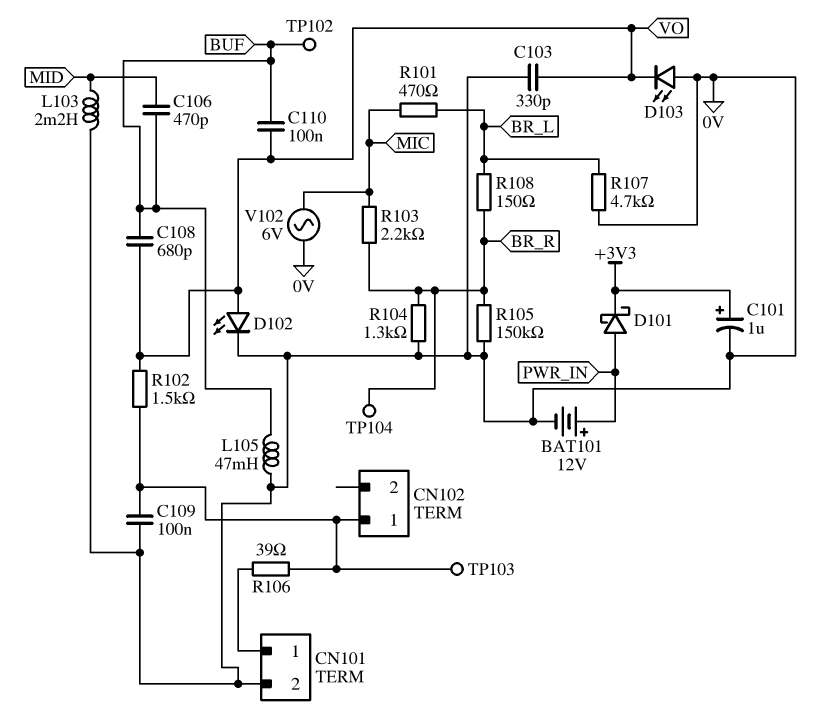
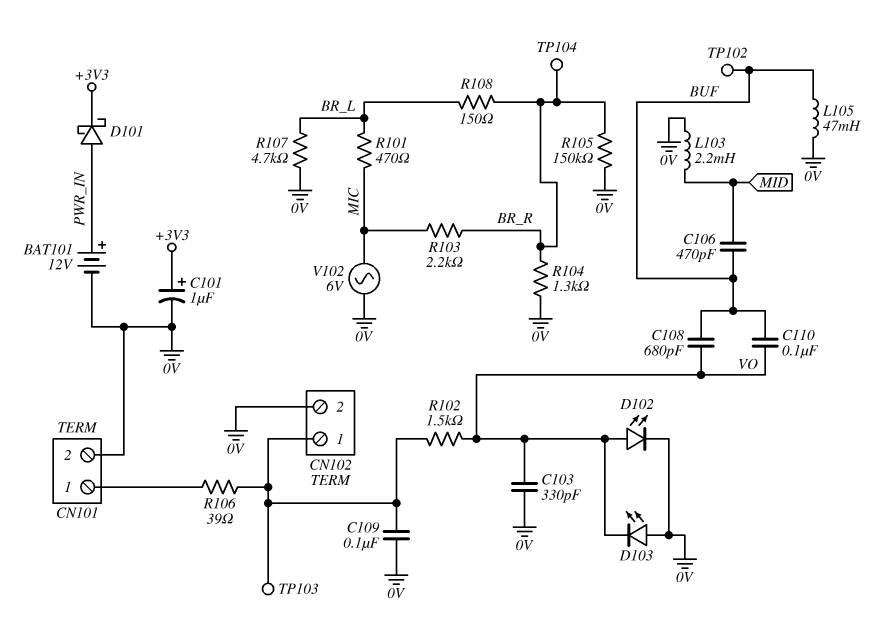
CN102 pin 2: none -> 0V

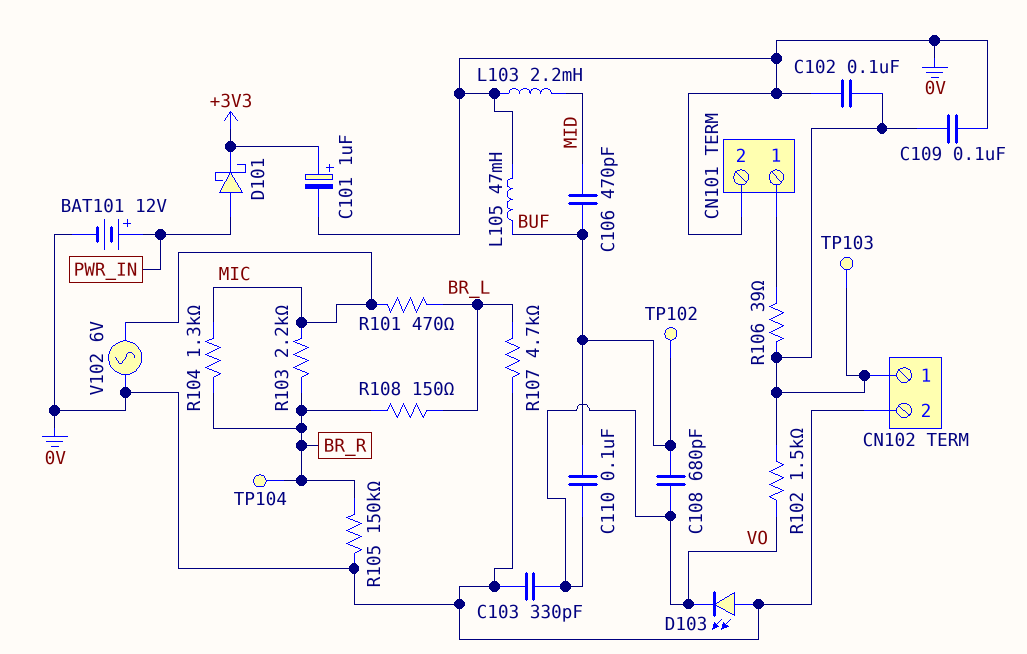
C102: none -> 100nF (0V, CN102/1)
D102: LED (A VO, K 0V) -> none
R104: 1.3k (0V, BR_R) -> 1.3k (BR_R, MIC)

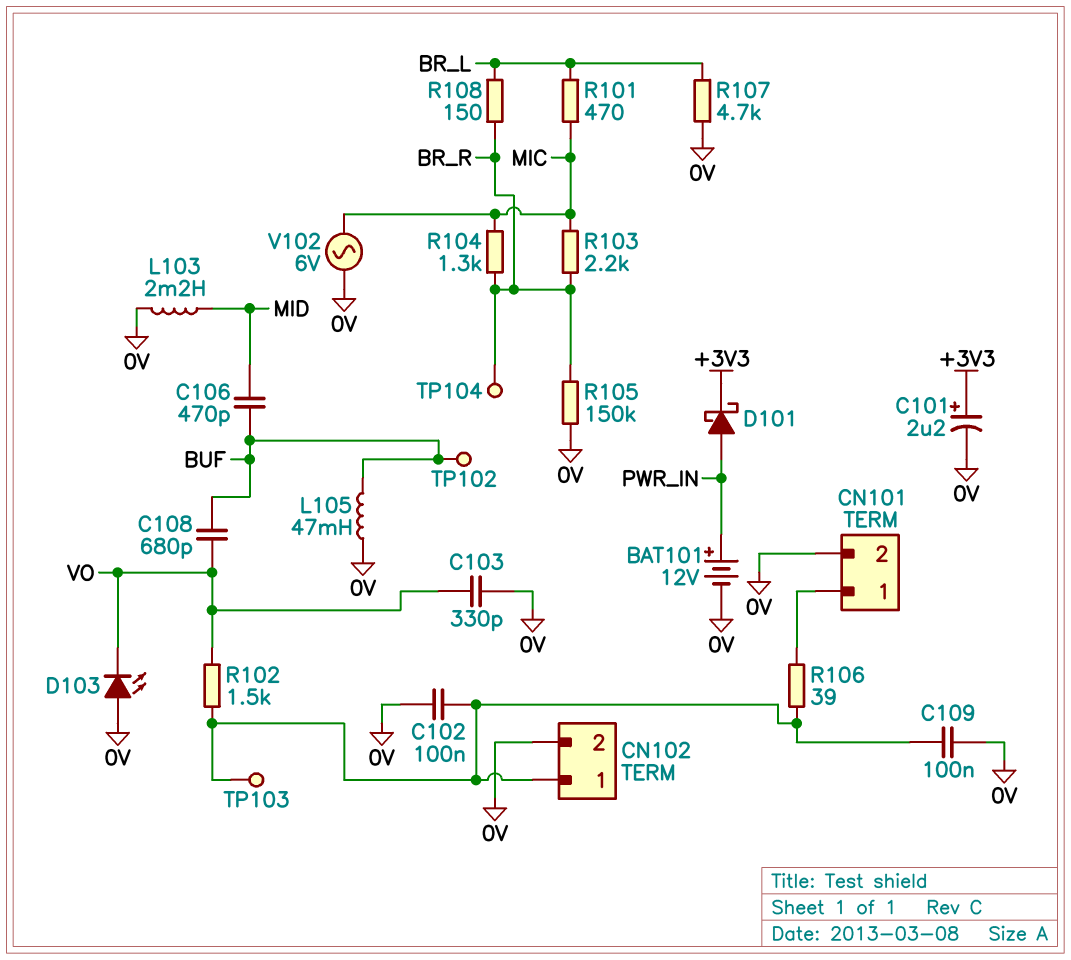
C101: 1uF (plus +3V3, minus 0V) -> 2.2uF (plus +3V3, minus 0V)
C110: 100nF (BUF, VO) -> none

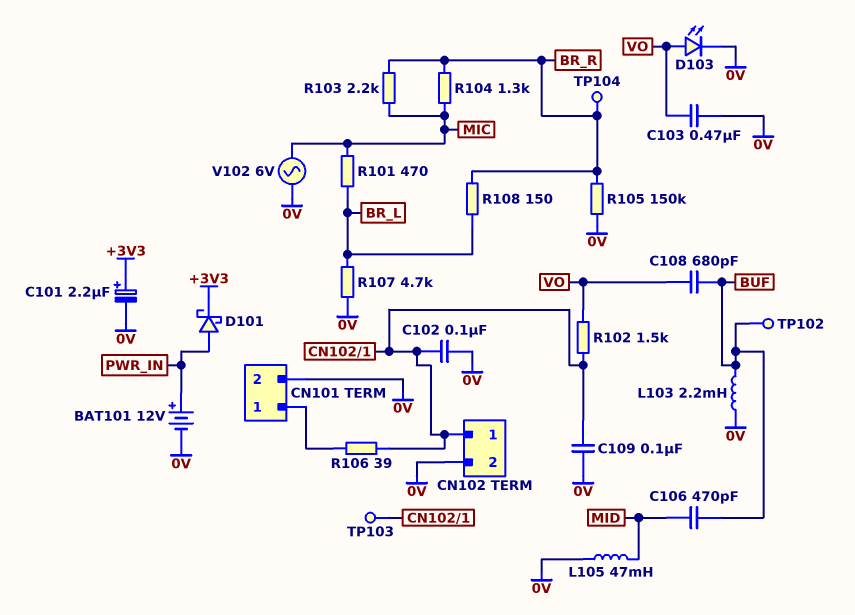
C103: 330pF (0V, VO) -> 470nF (0V, VO)
D103: LED (A 0V, K VO) -> LED (A VO, K 0V)
L103: 2.2mH (0V, MID) -> 2.2mH (0V, BUF)
L105: 47mH (0V, BUF) -> 47mH (0V, MID)

